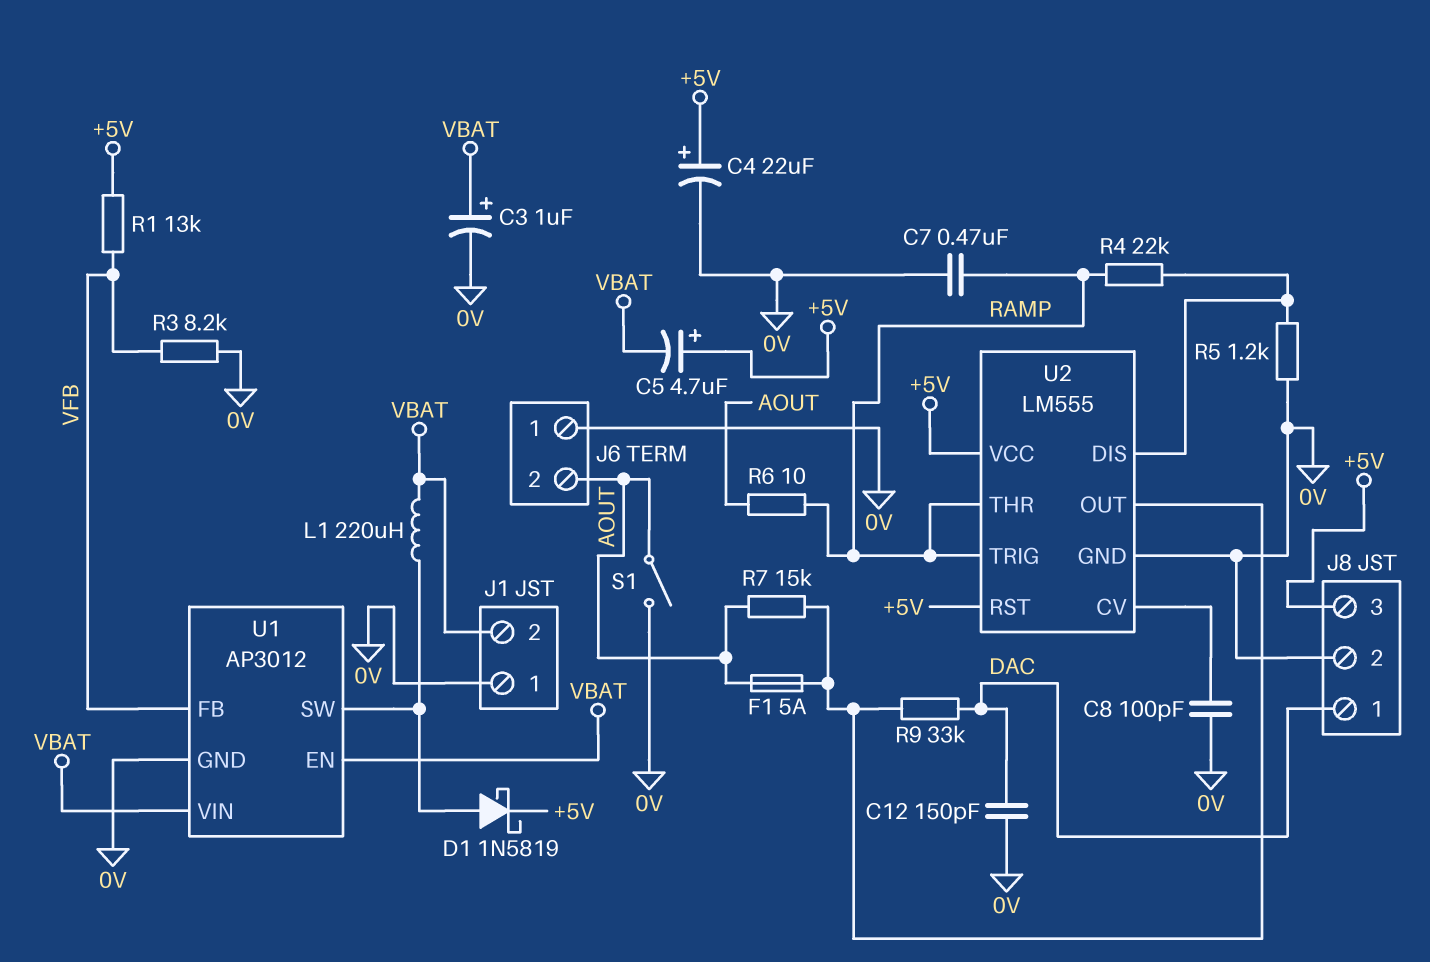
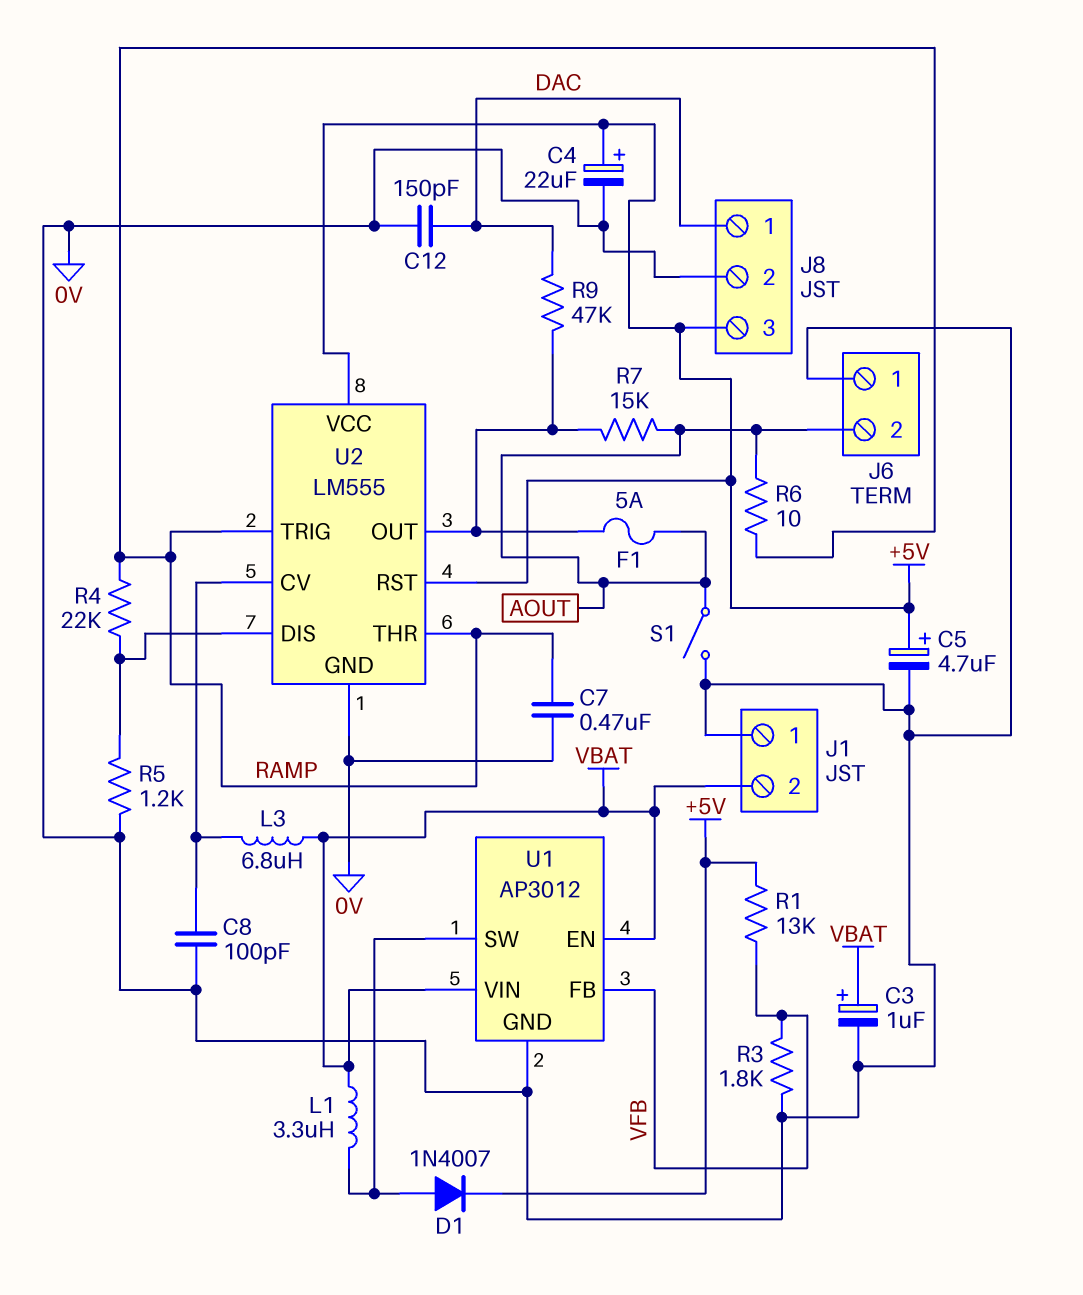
C5: 4.7uF (plus +5V, minus VBAT) -> 4.7uF (plus +5V, minus 0V)
D1: schottky 1N5819 (A U1/SW, K +5V) -> diode 1N4007 (A U1/SW, K +5V)
L1: 220uH (U1/SW, VBAT) -> 3.3uH (U1/SW, VBAT)
L3: none -> 6.8uH (U2/CV, VBAT)
R3: 8.2k (0V, VFB) -> 1.8k (0V, VFB)
R9: 33k (DAC, U2/OUT) -> 47k (DAC, U2/OUT)

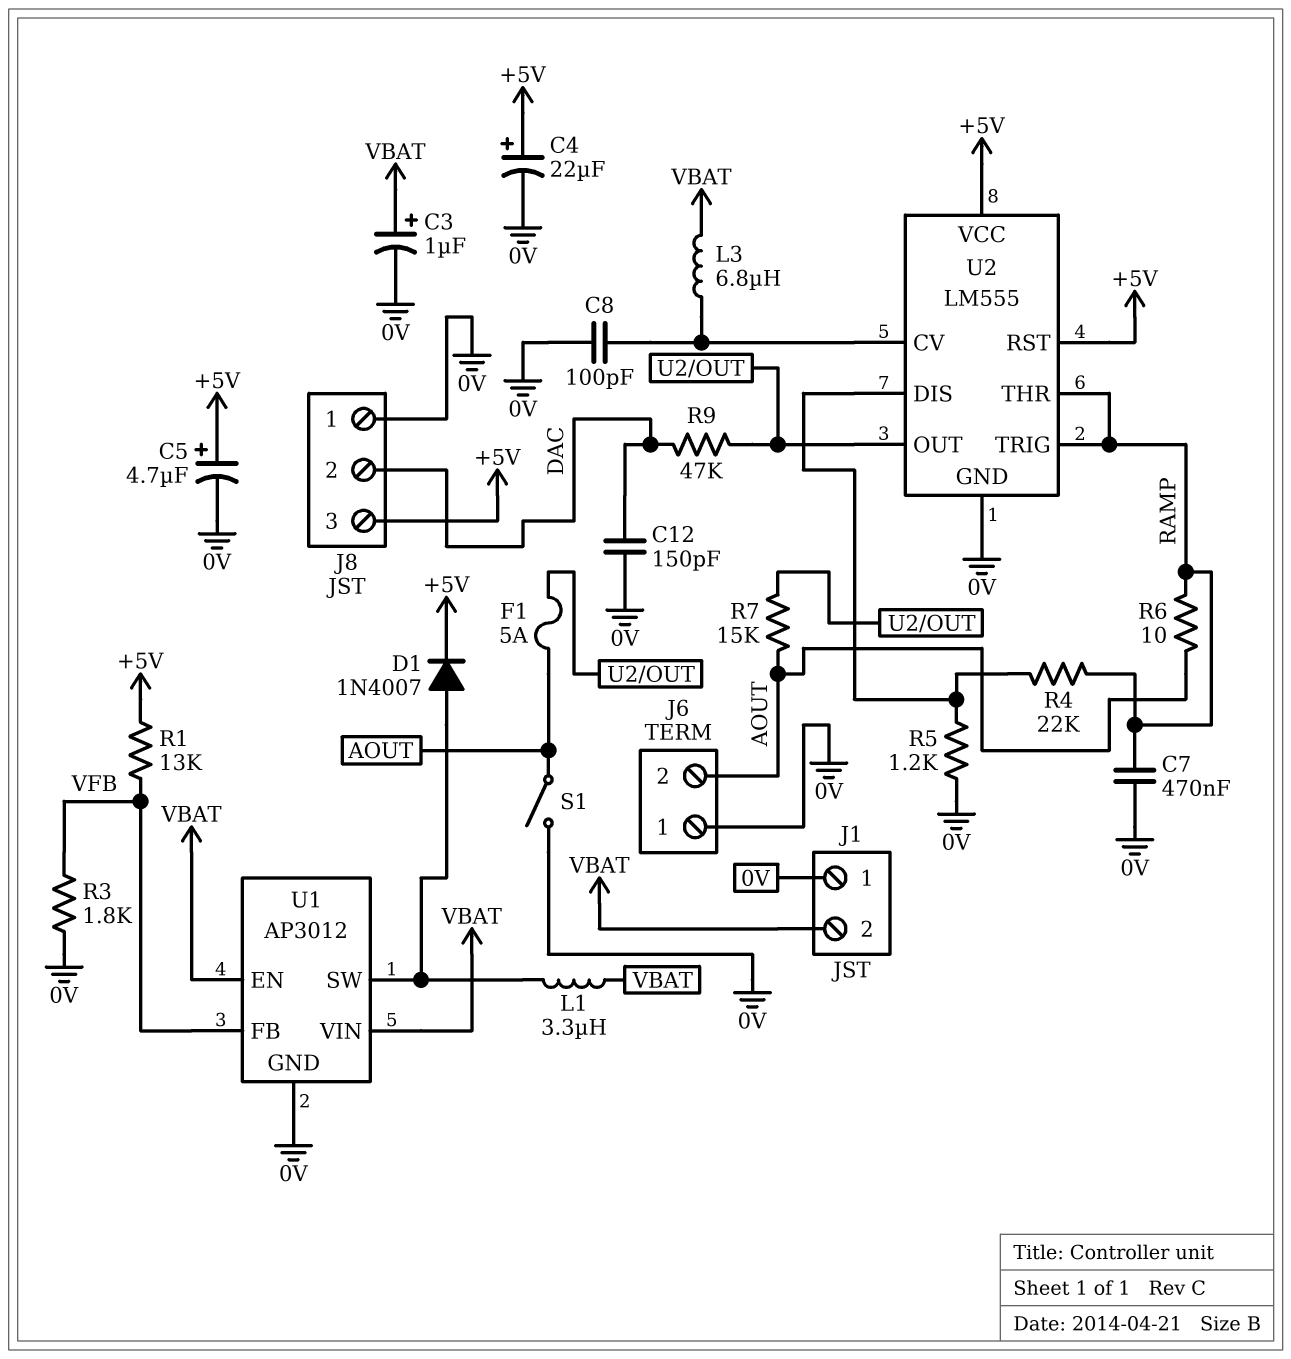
J8 pin 1: DAC -> 0V
J8 pin 2: 0V -> DAC

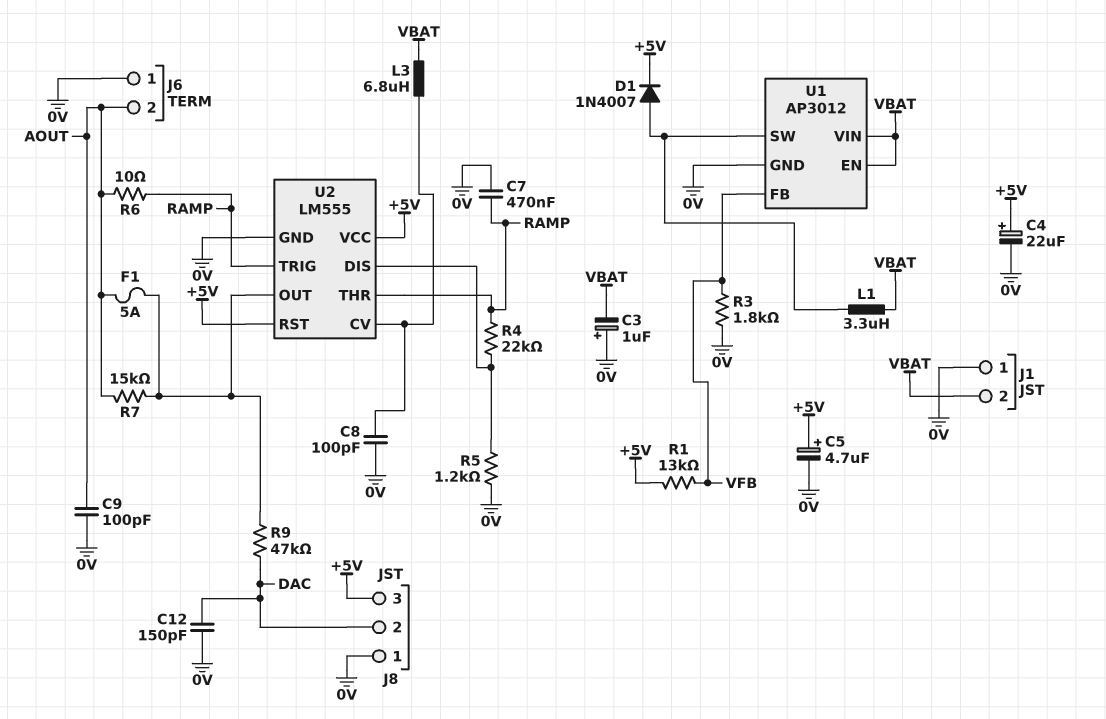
C3: 1uF (plus VBAT, minus 0V) -> 1uF (plus 0V, minus VBAT)
C9: none -> 100pF (0V, AOUT)
S1: switch (0V, AOUT) -> none

